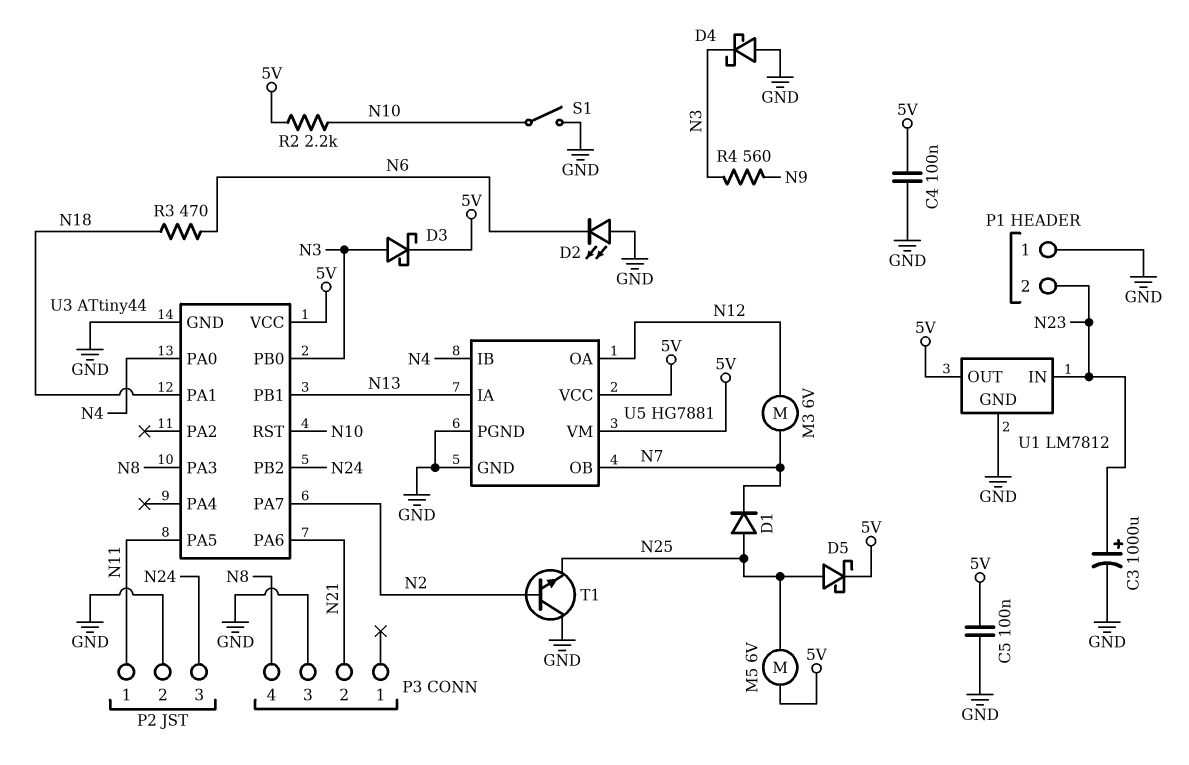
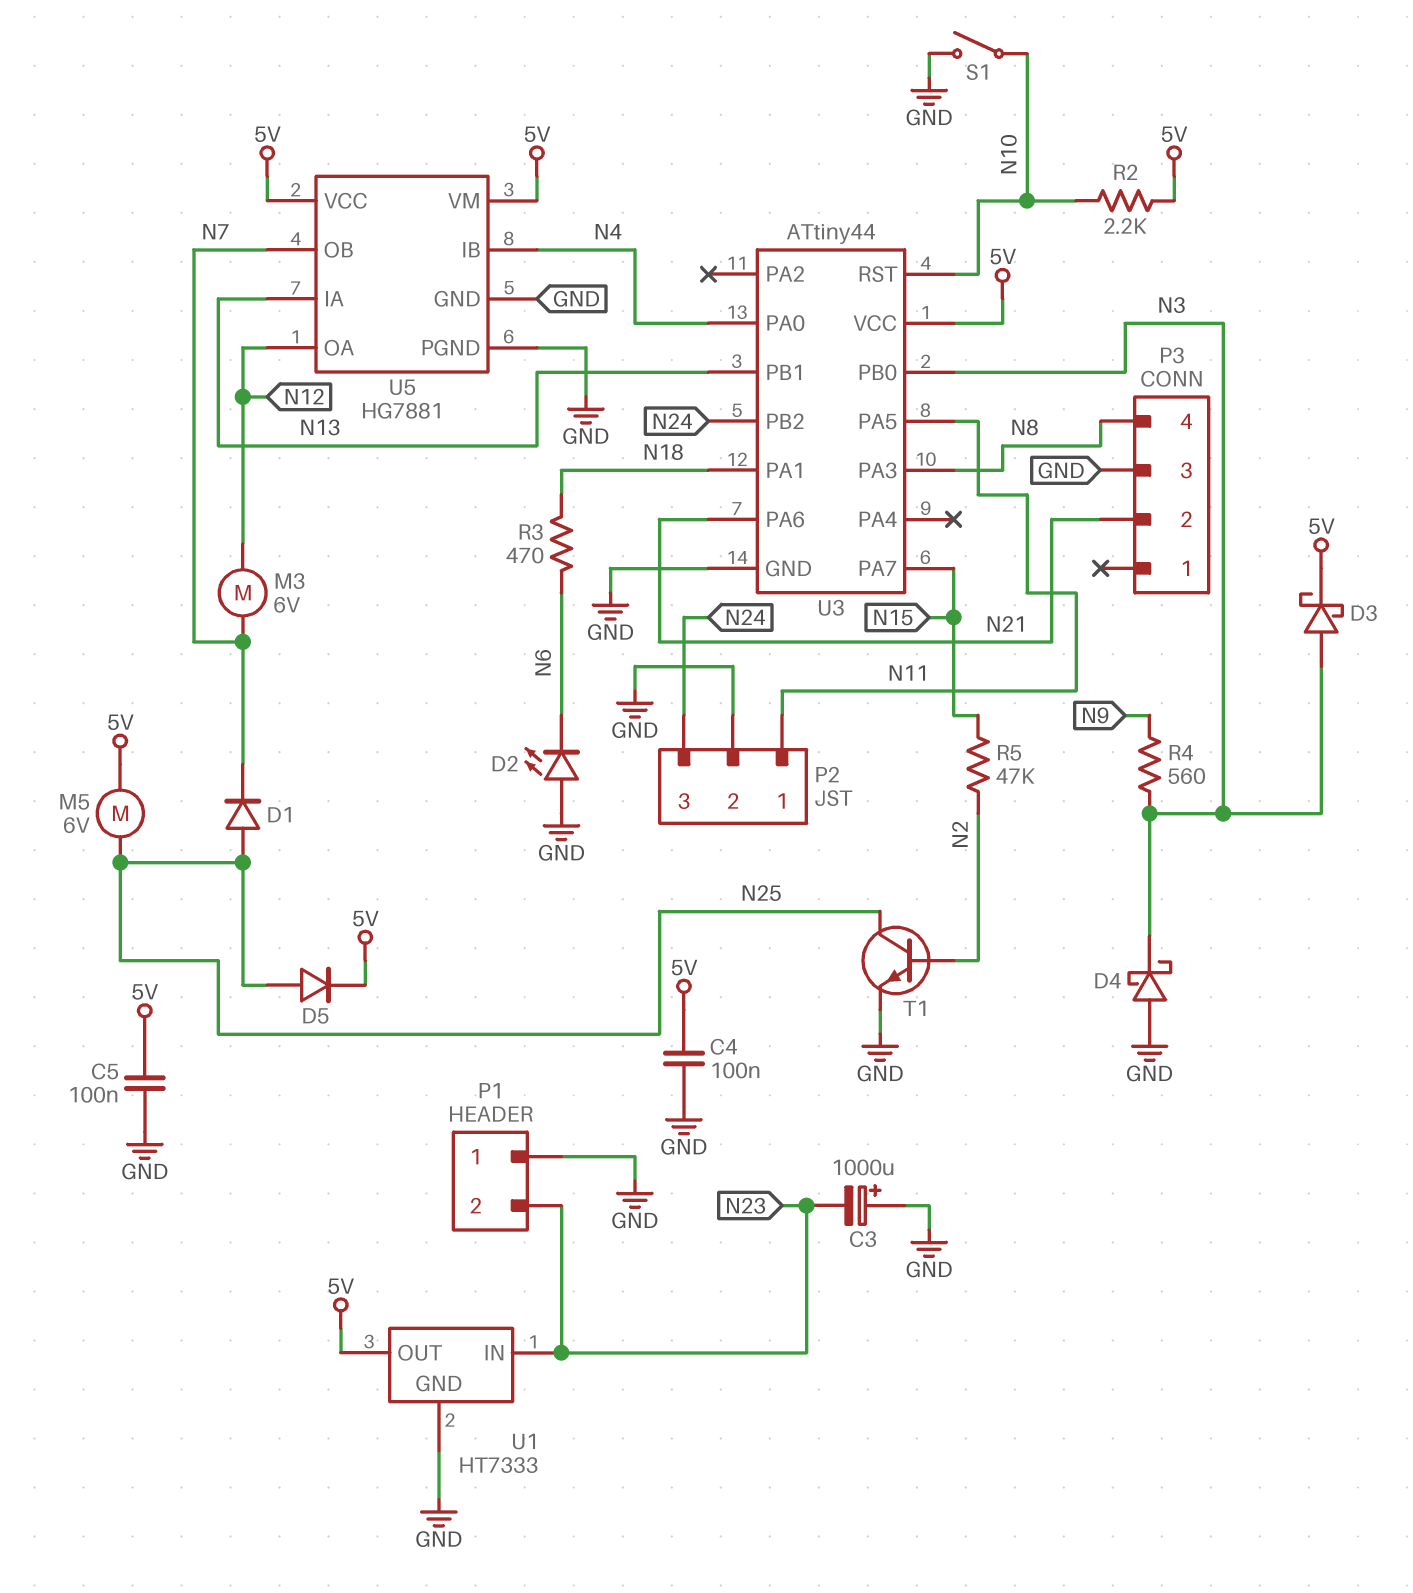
C3: 1000uF (plus N23, minus GND) -> 1000uF (plus GND, minus N23)
D5: schottky (A N25, K 5V) -> diode (A N25, K 5V)
R5: none -> 47k (N2, N15)
T1: NPN (B N2, C GND, E N25) -> NPN (B N2, C N25, E GND)
U1: LM7812 -> HT7333
U3 pin PA7: N2 -> N15

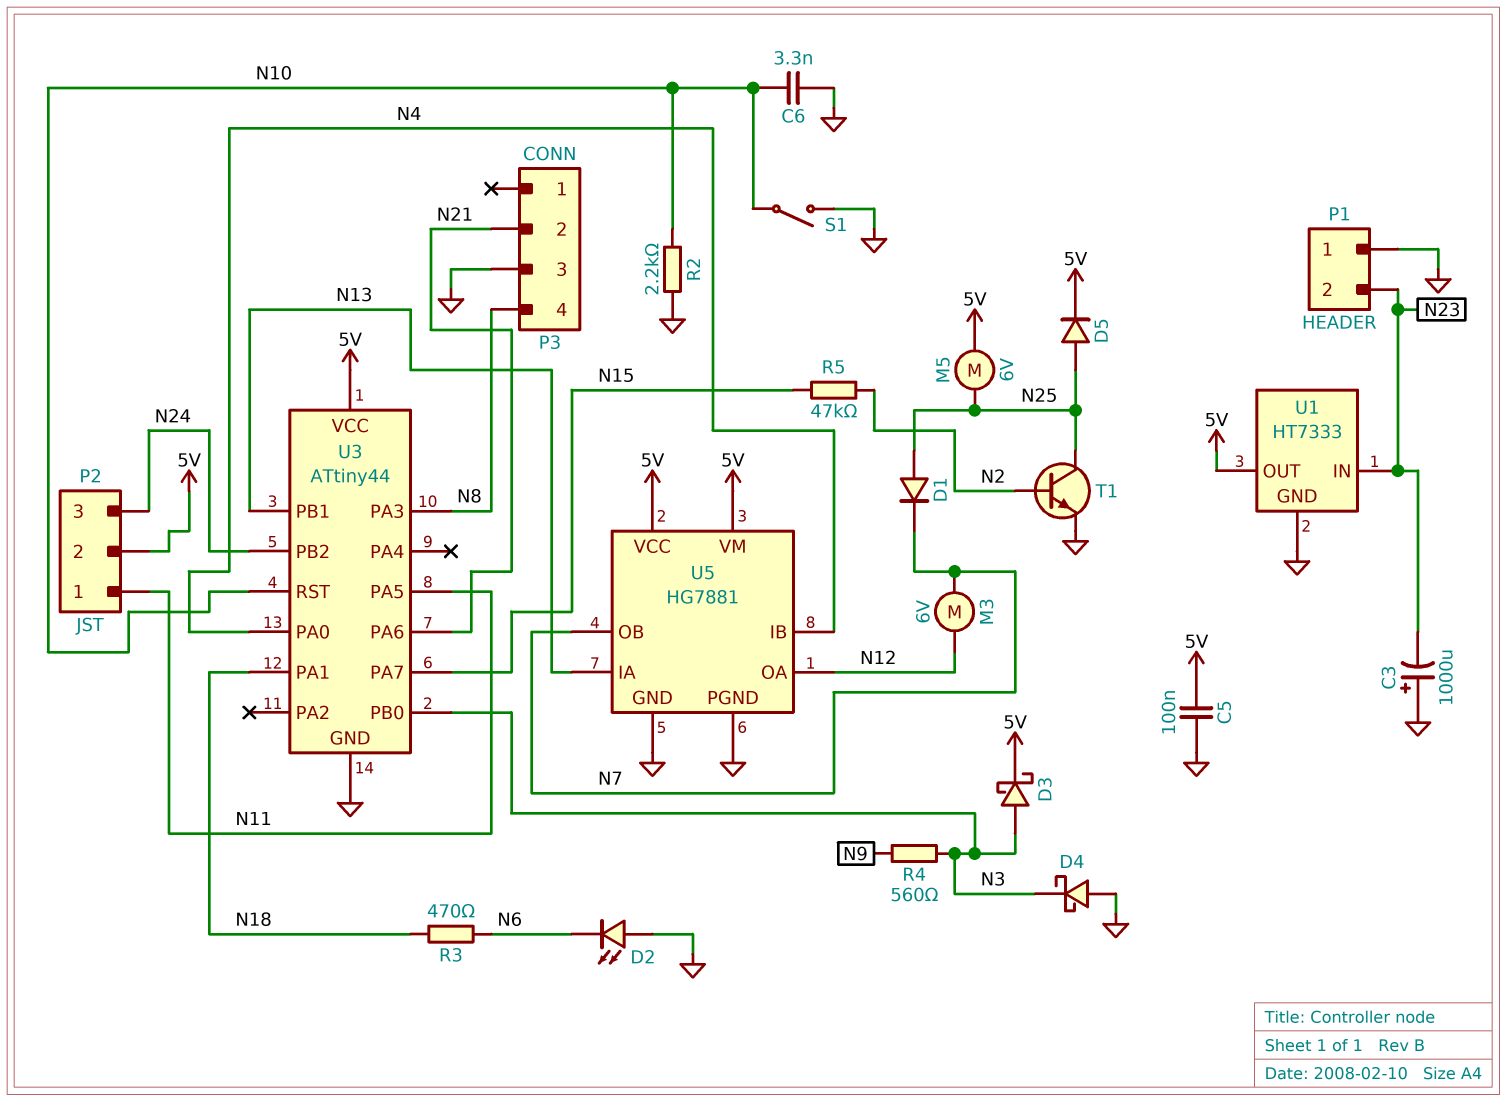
C4: 100nF (5V, GND) -> none
C6: none -> 3.3nF (GND, N10)
P2 pin 2: GND -> 5V
R2: 2.2k (5V, N10) -> 2.2k (GND, N10)

